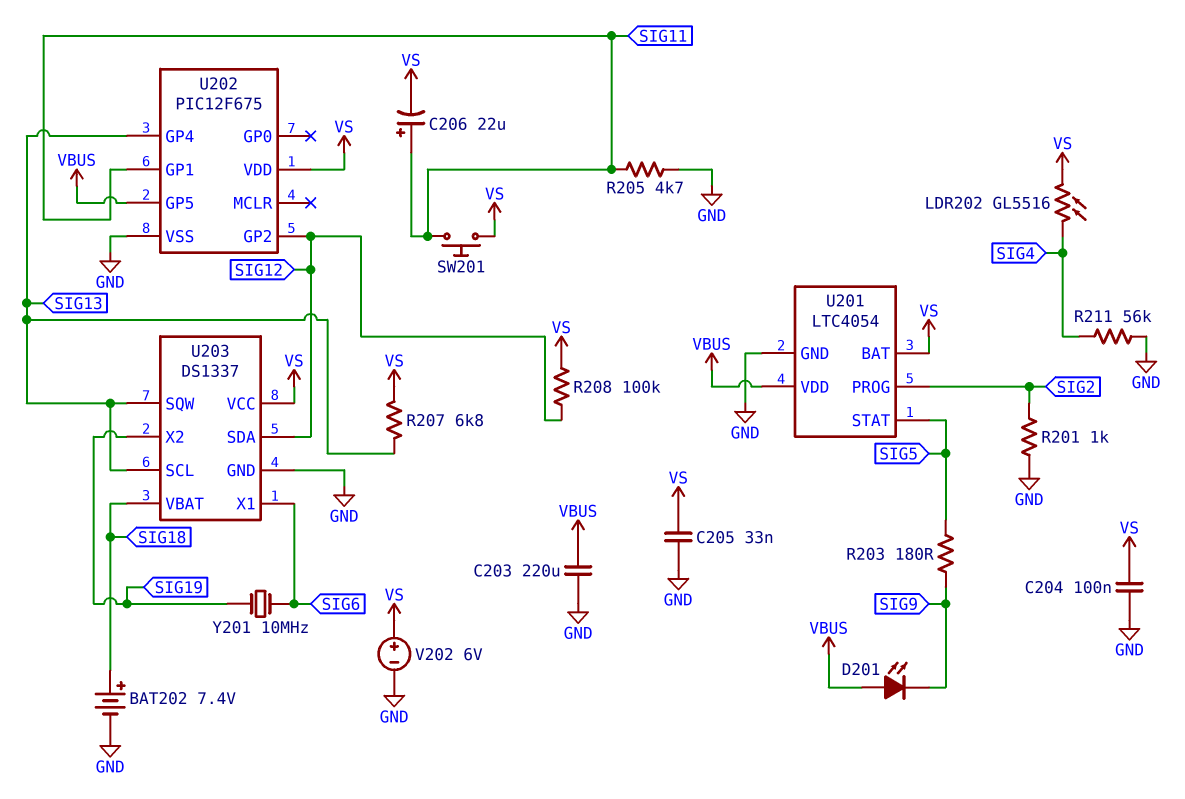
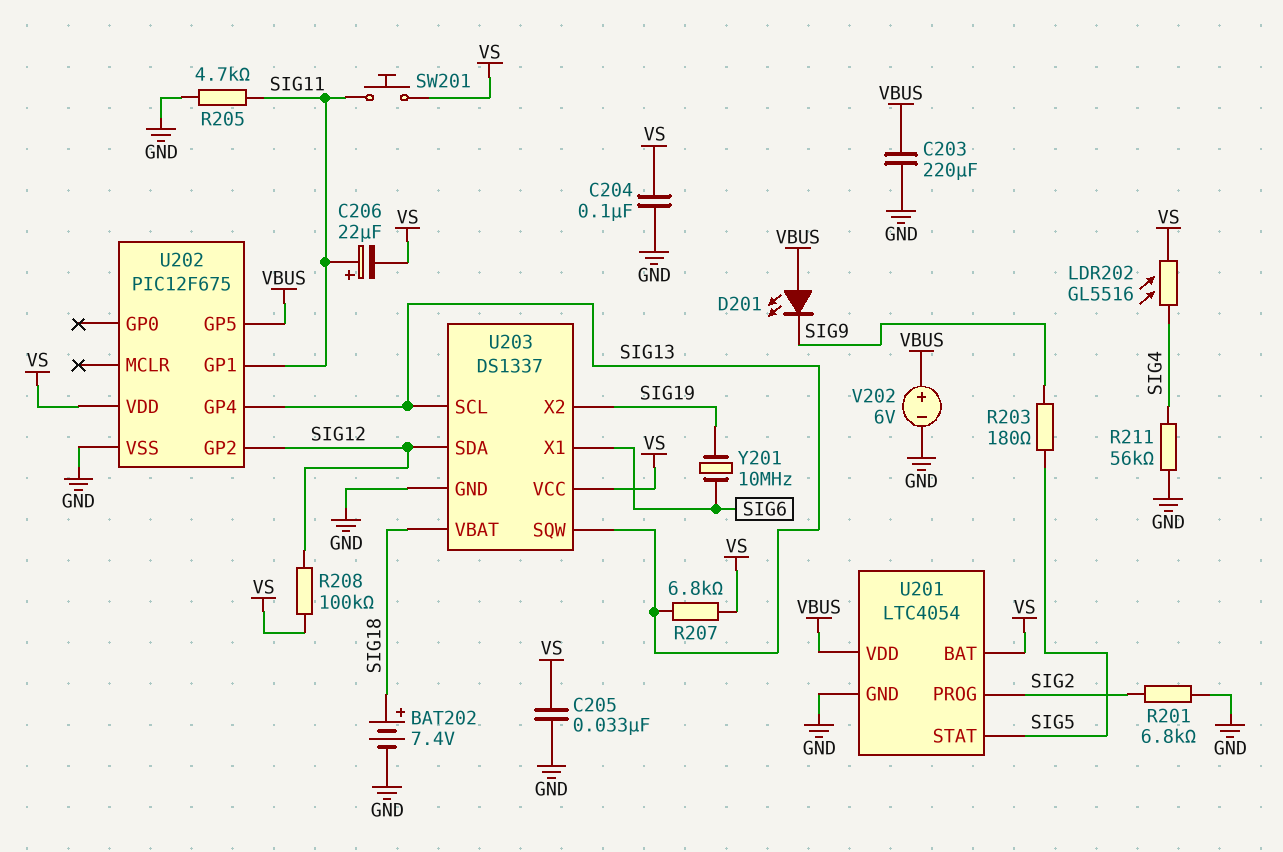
R201: 1k (GND, SIG2) -> 6.8k (GND, SIG2)
V202: 6V (plus VS, minus GND) -> 6V (plus VBUS, minus GND)

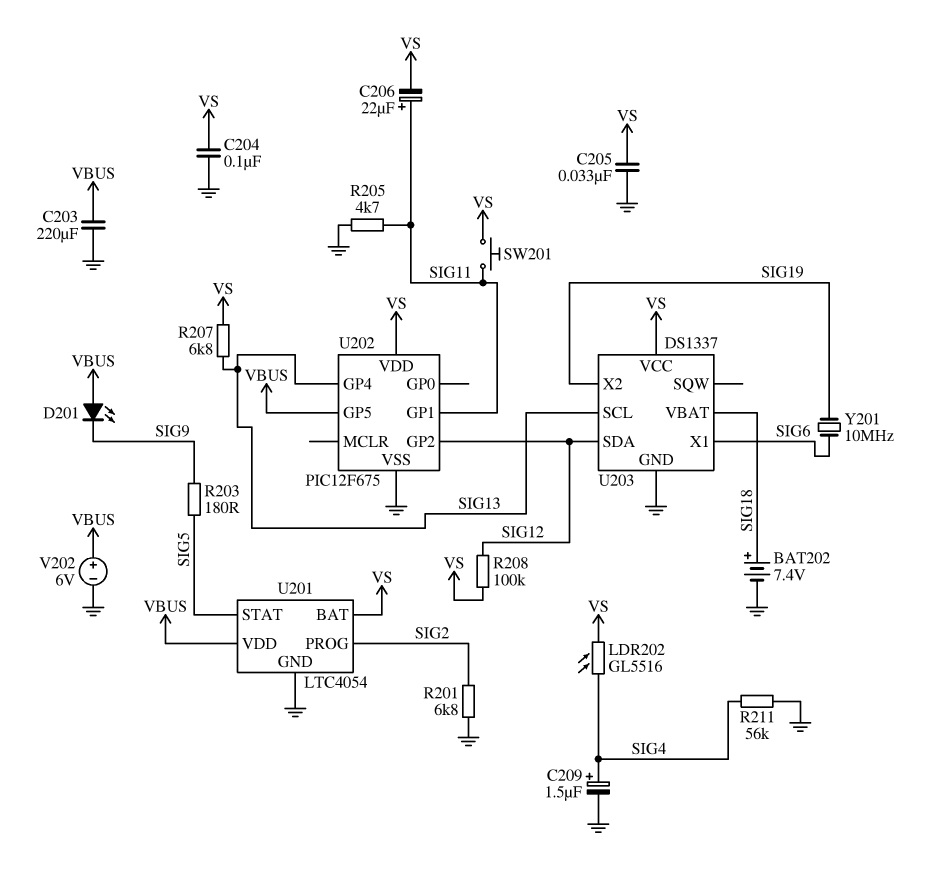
C209: none -> 1.5uF (plus SIG4, minus GND)
U203 pin SQW: SIG13 -> none

